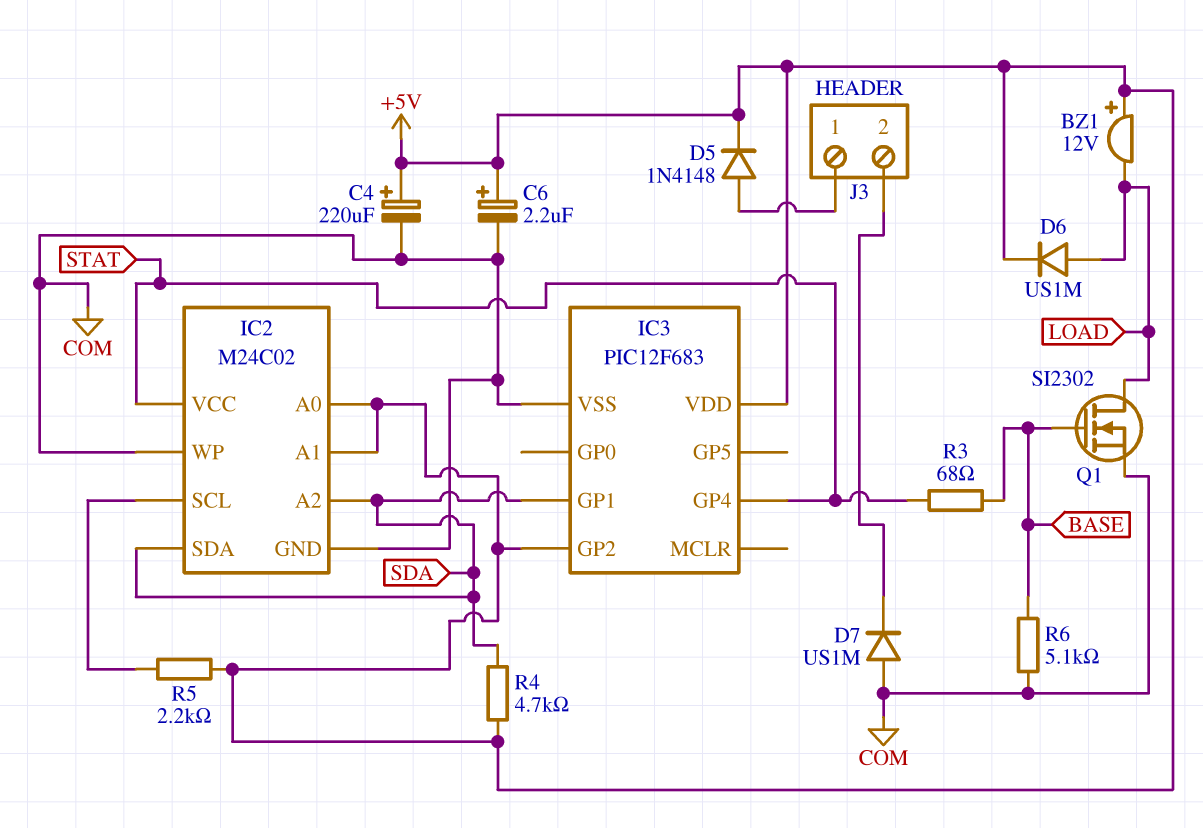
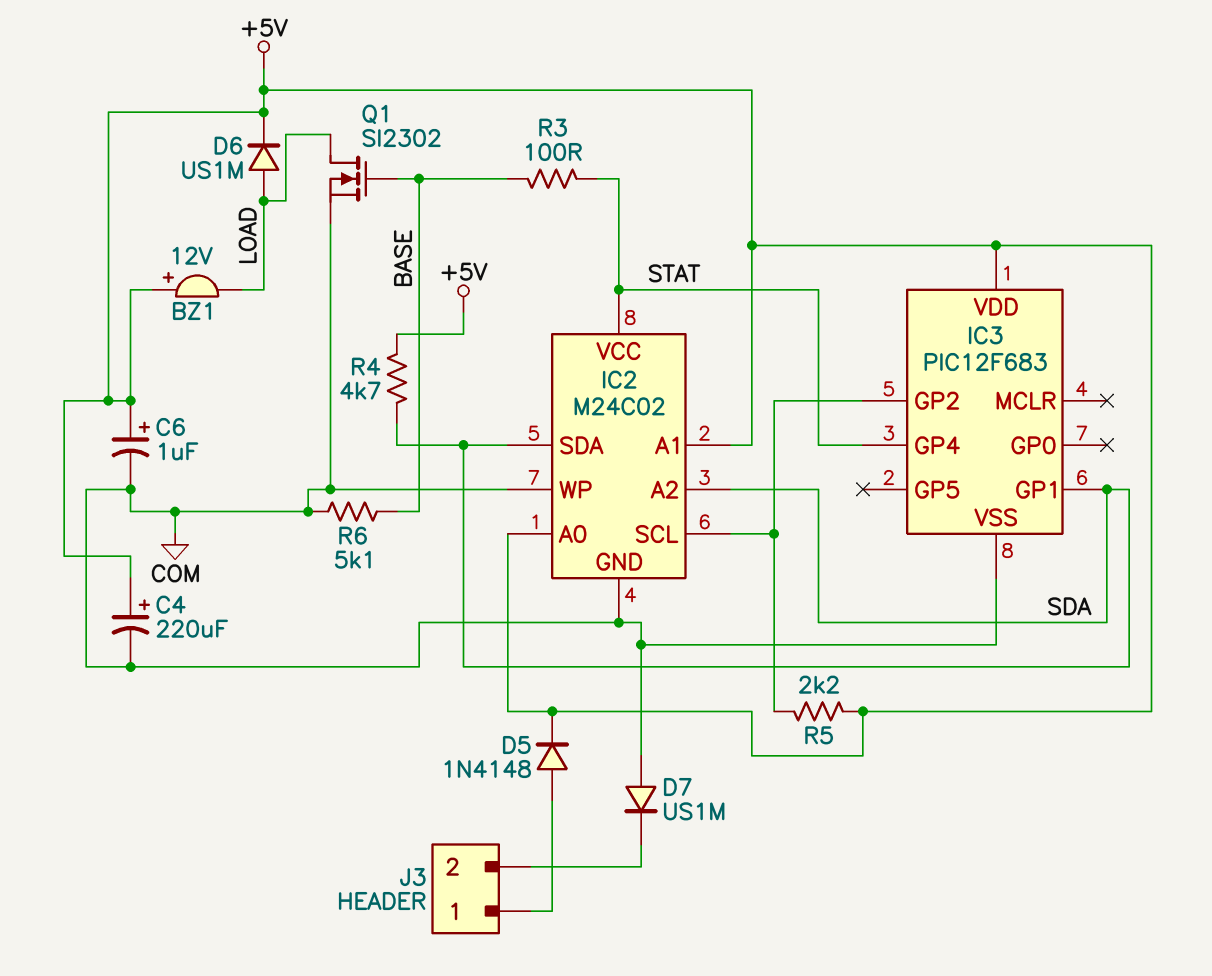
C6: 2.2uF (plus +5V, minus COM) -> 1uF (plus +5V, minus COM)
IC3 pin GP2: +5V -> IC2/SCL
R3: 68 (BASE, STAT) -> 100 (BASE, STAT)

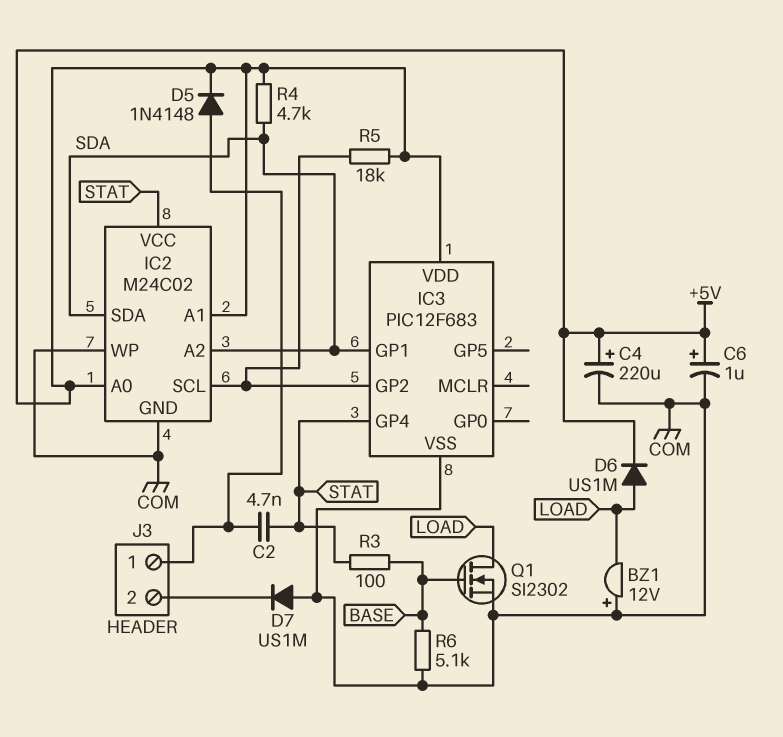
BZ1: buzzer 12V (plus +5V, minus LOAD) -> buzzer 12V (plus COM, minus LOAD)
C2: none -> 4.7nF (J3/1, STAT)
R5: 2.2k (+5V, IC2/SCL) -> 18k (+5V, IC2/SCL)

